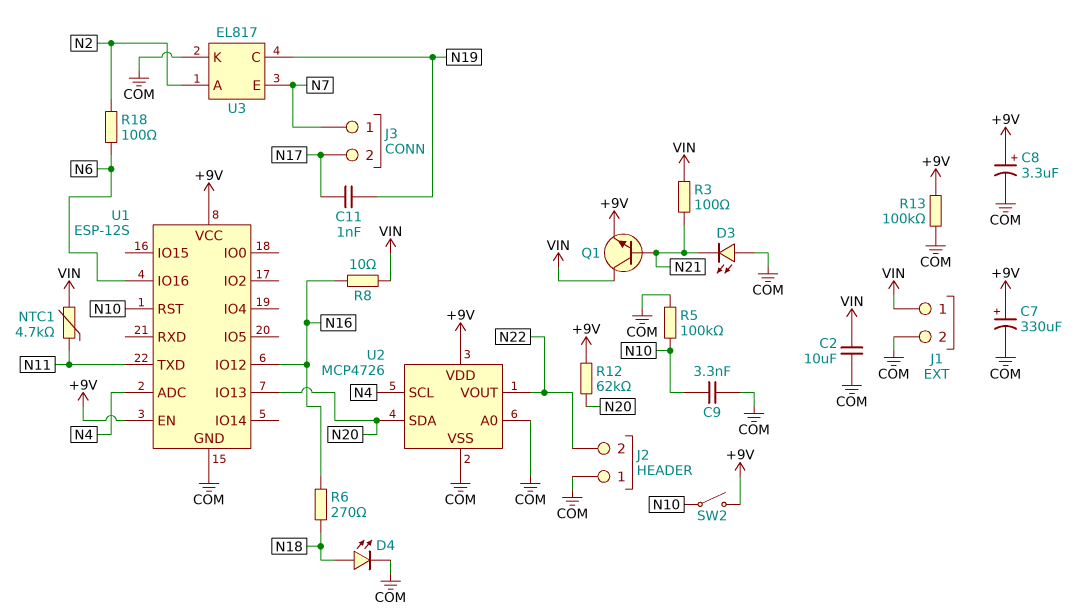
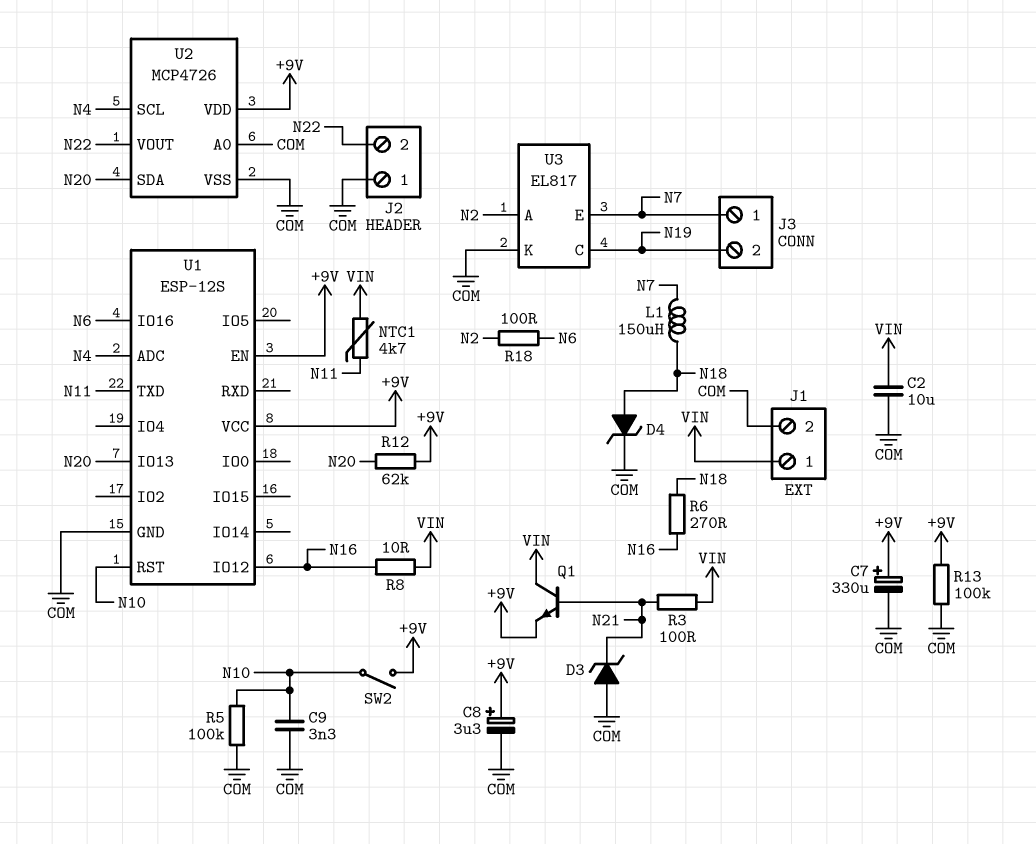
C11: 1nF (N17, N19) -> none
D3: LED (A COM, K N21) -> zener (A COM, K N21)
D4: LED (A N18, K COM) -> zener (A N18, K COM)
J3 pin 2: N17 -> N19
L1: none -> 150uH (N7, N18)

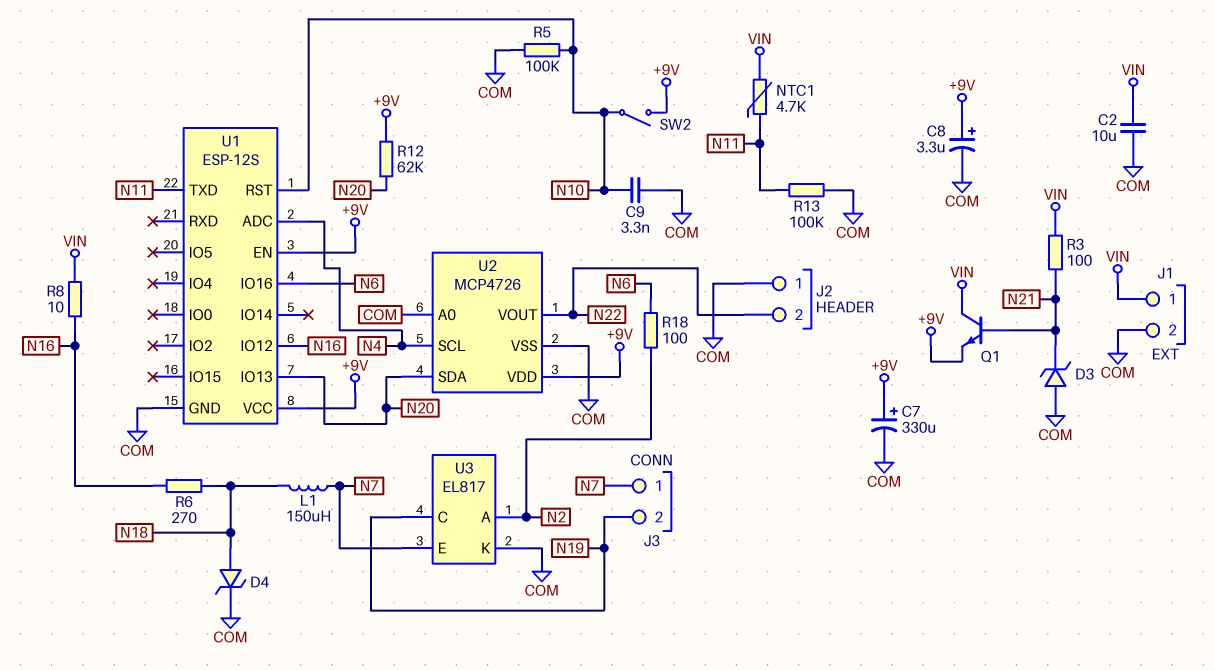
R13: 100k (+9V, COM) -> 100k (COM, N11)

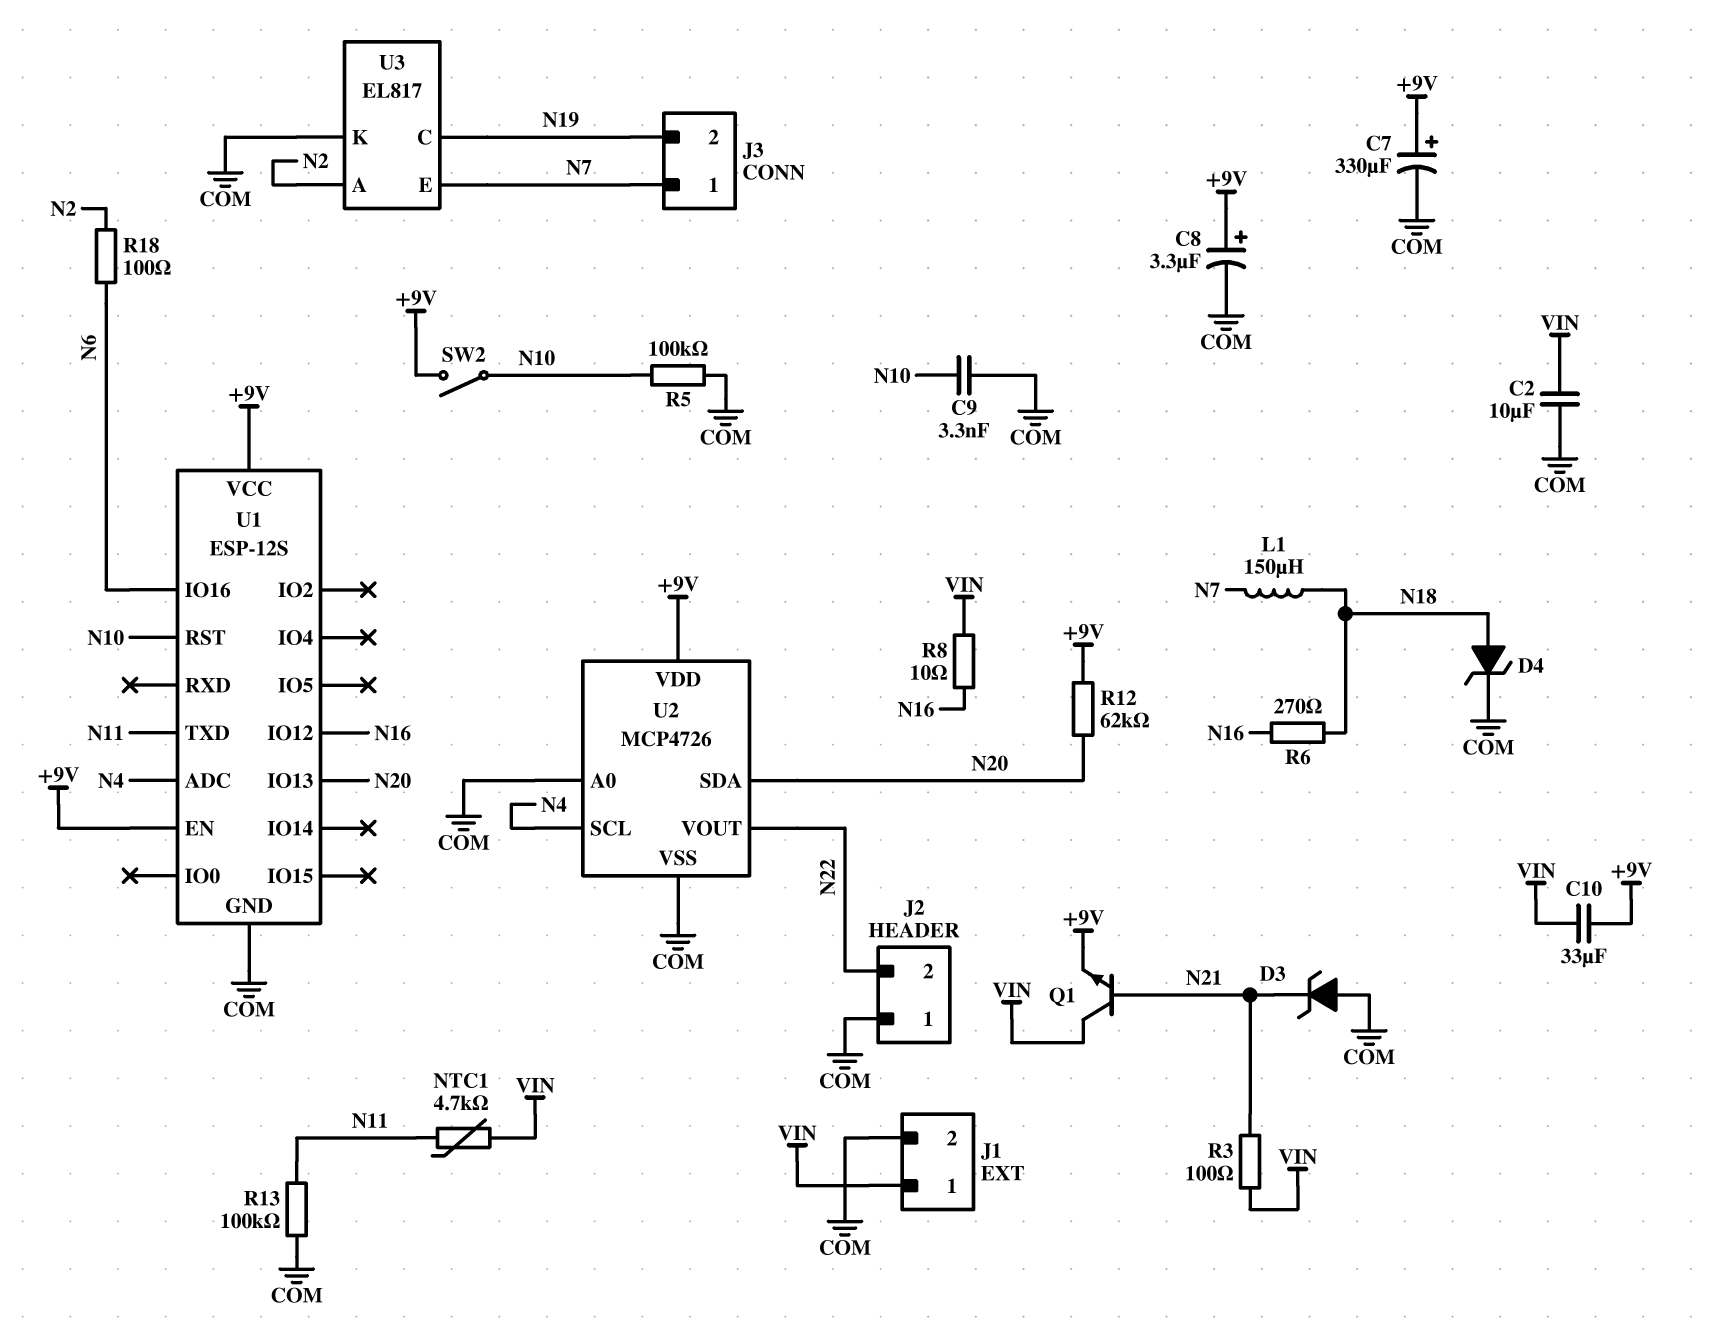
C10: none -> 33uF (+9V, VIN)

